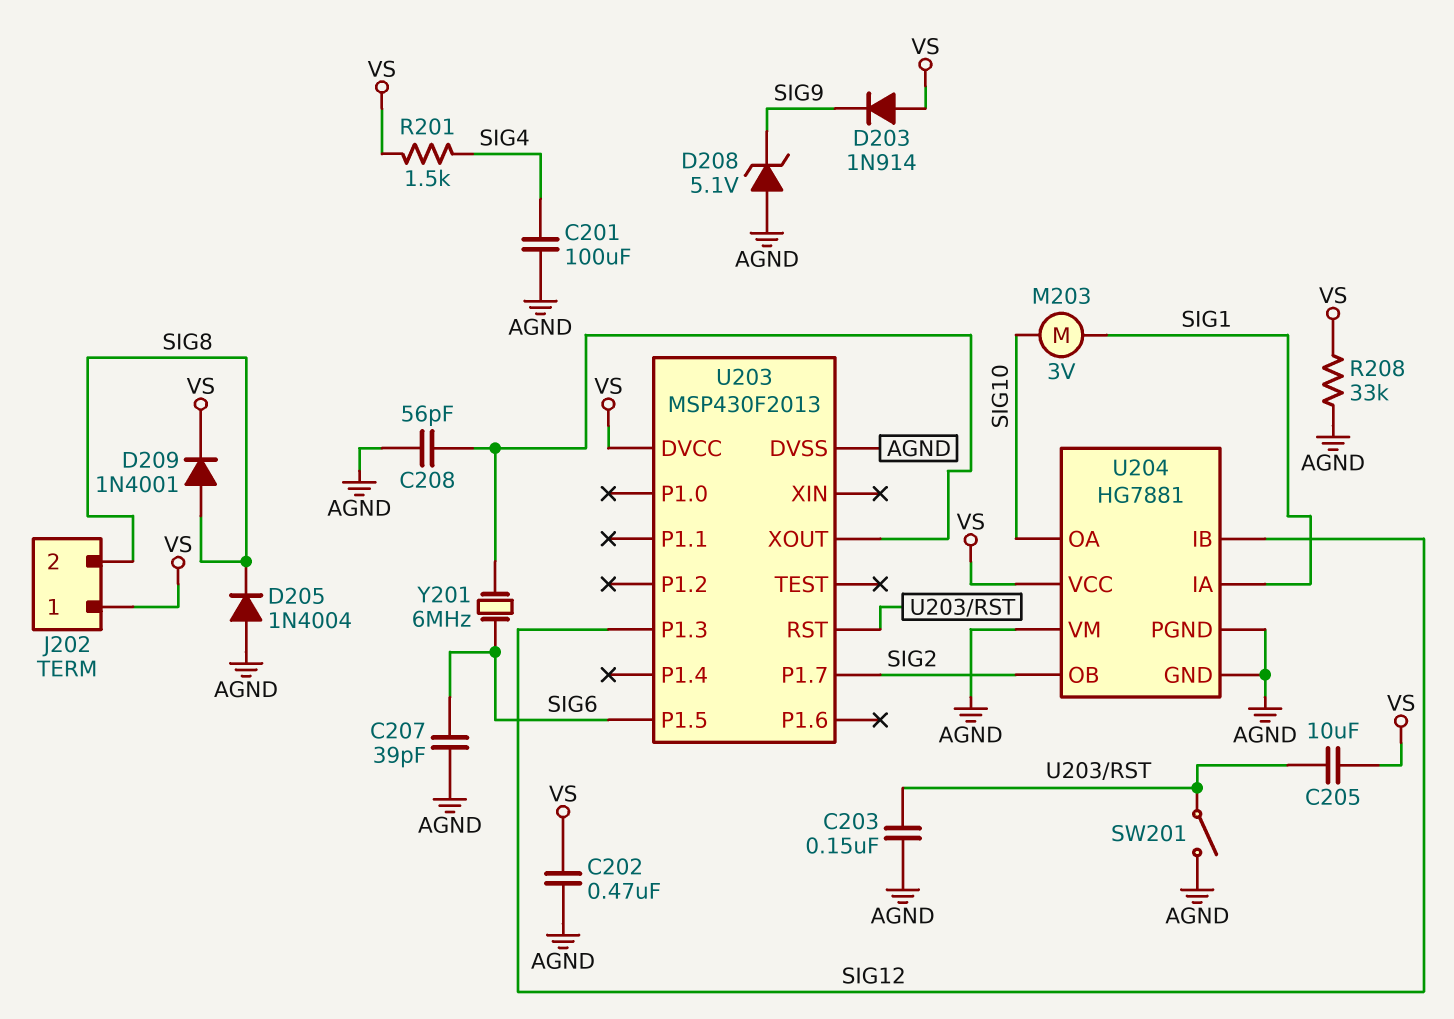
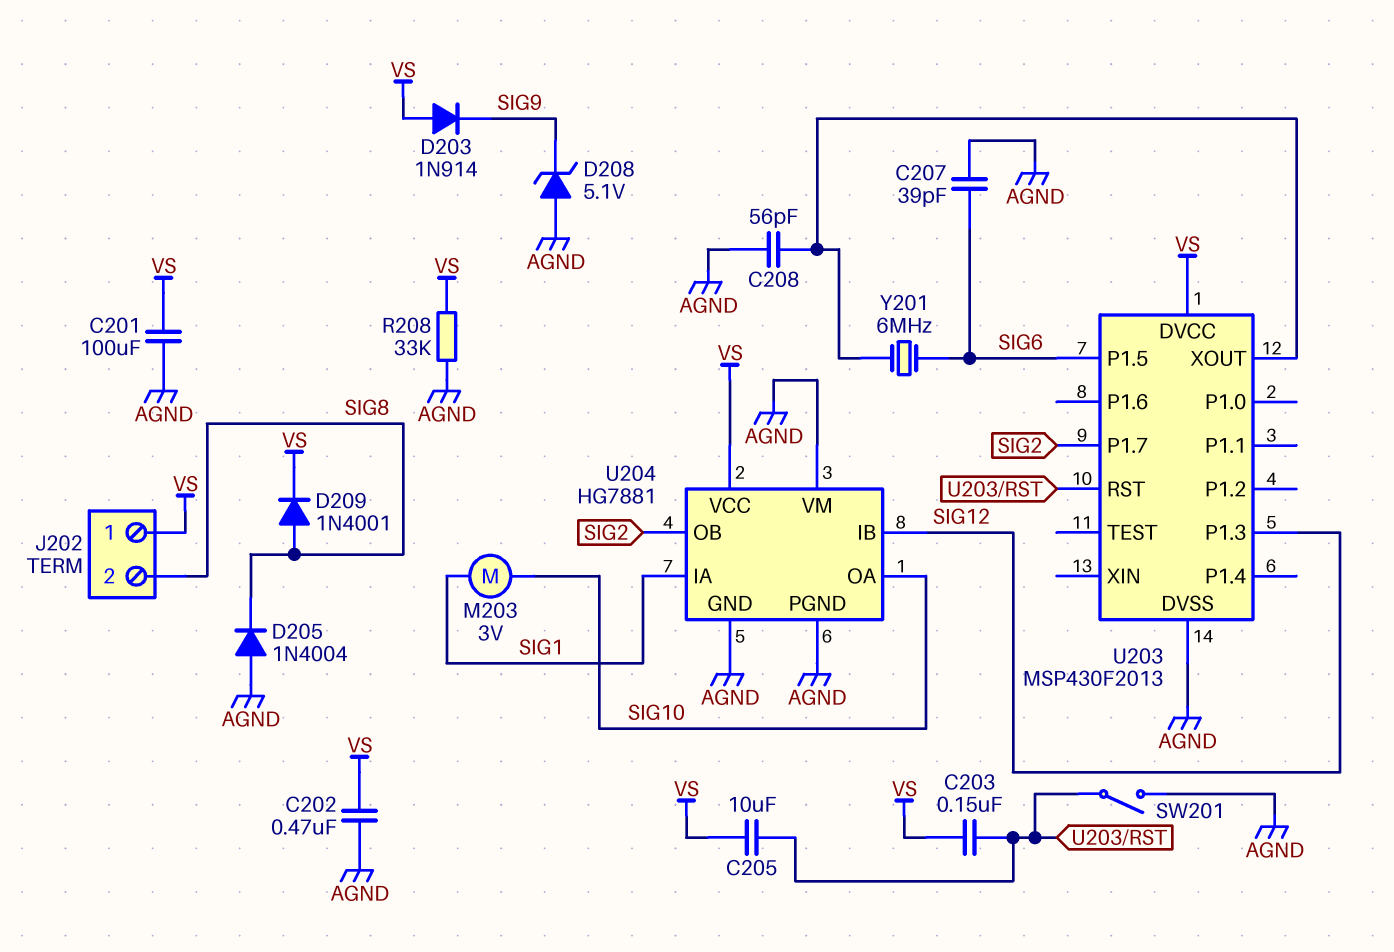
C201: 100uF (AGND, SIG4) -> 100uF (AGND, VS)
C203: 150nF (AGND, U203/RST) -> 150nF (U203/RST, VS)
R201: 1.5k (SIG4, VS) -> none

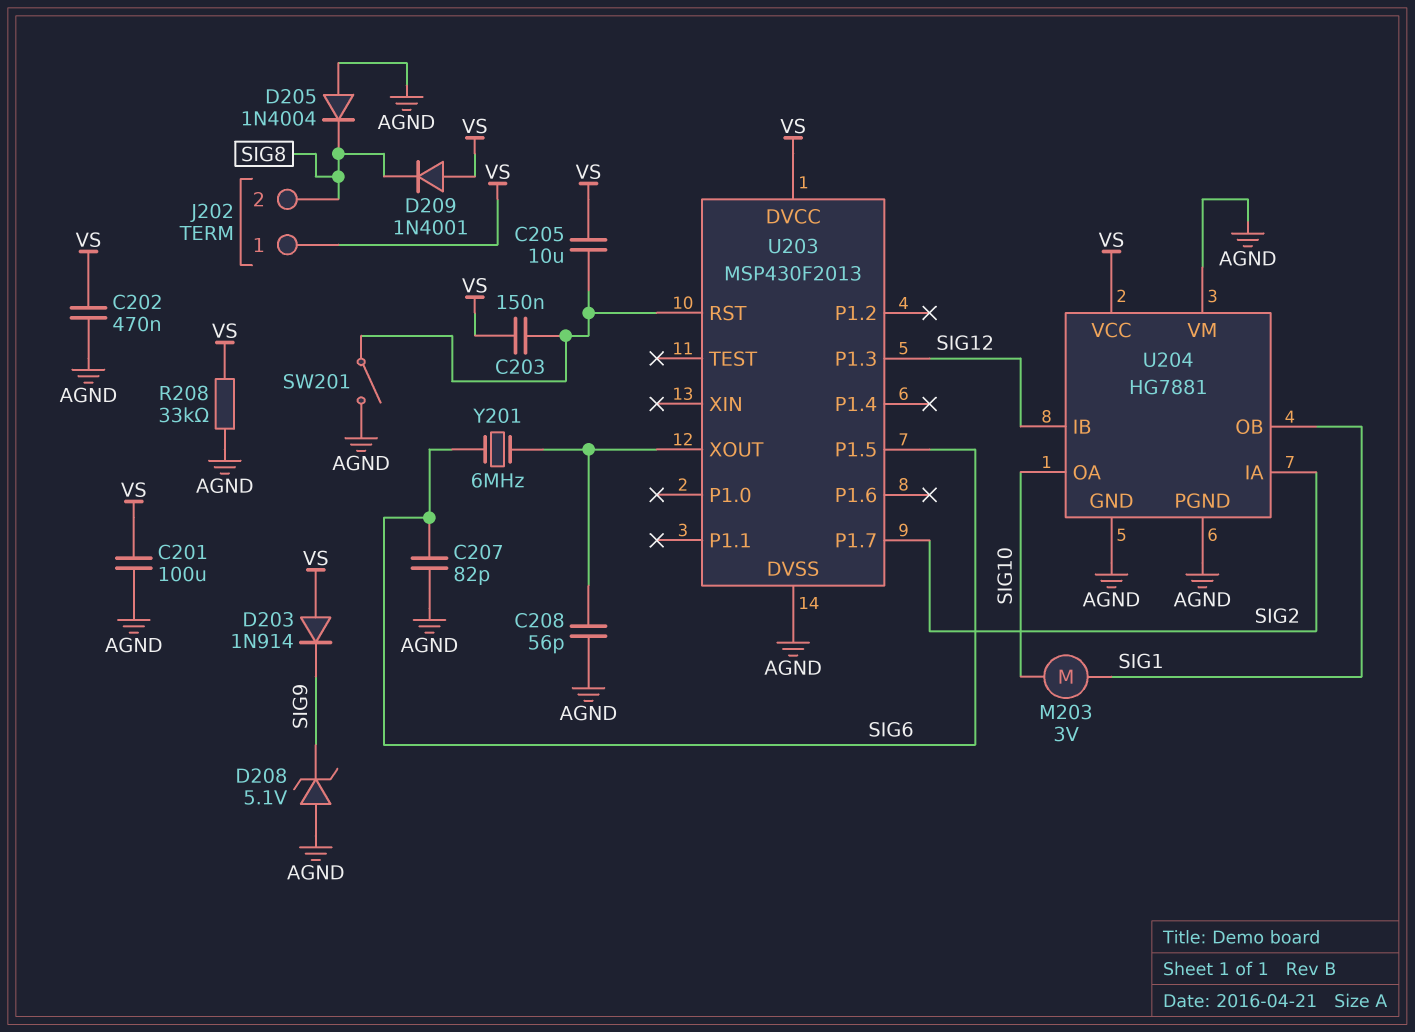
C207: 39pF (AGND, SIG6) -> 82pF (AGND, SIG6)
D209: diode 1N4001 (A SIG8, K VS) -> diode 1N4001 (A VS, K SIG8)
U204 pin IA: SIG1 -> SIG2
U204 pin OB: SIG2 -> SIG1

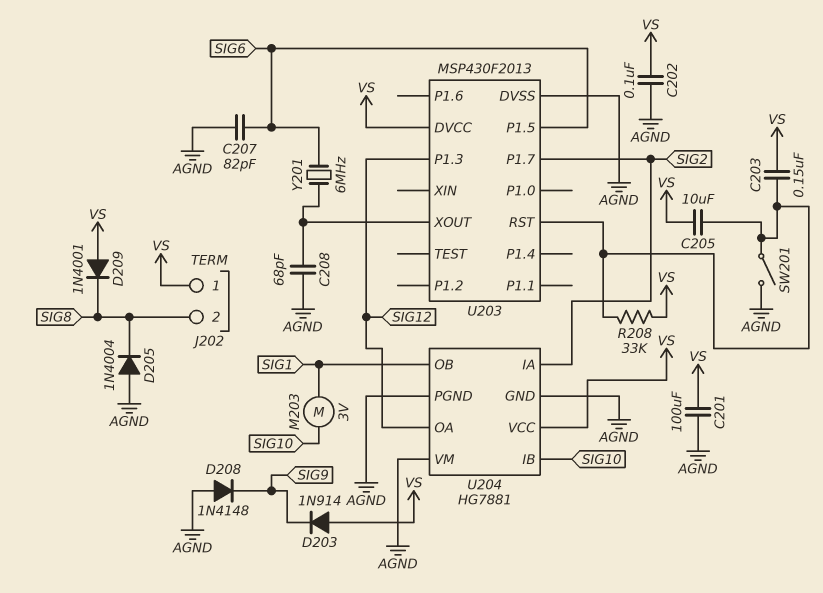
C202: 470nF (AGND, VS) -> 100nF (AGND, VS)
C208: 56pF (AGND, U203/XOUT) -> 68pF (AGND, U203/XOUT)
D208: zener 5.1V (A AGND, K SIG9) -> diode 1N4148 (A AGND, K SIG9)
R208: 33k (AGND, VS) -> 33k (U203/RST, VS)
U204 pin IB: SIG12 -> SIG10
U204 pin OA: SIG10 -> SIG12

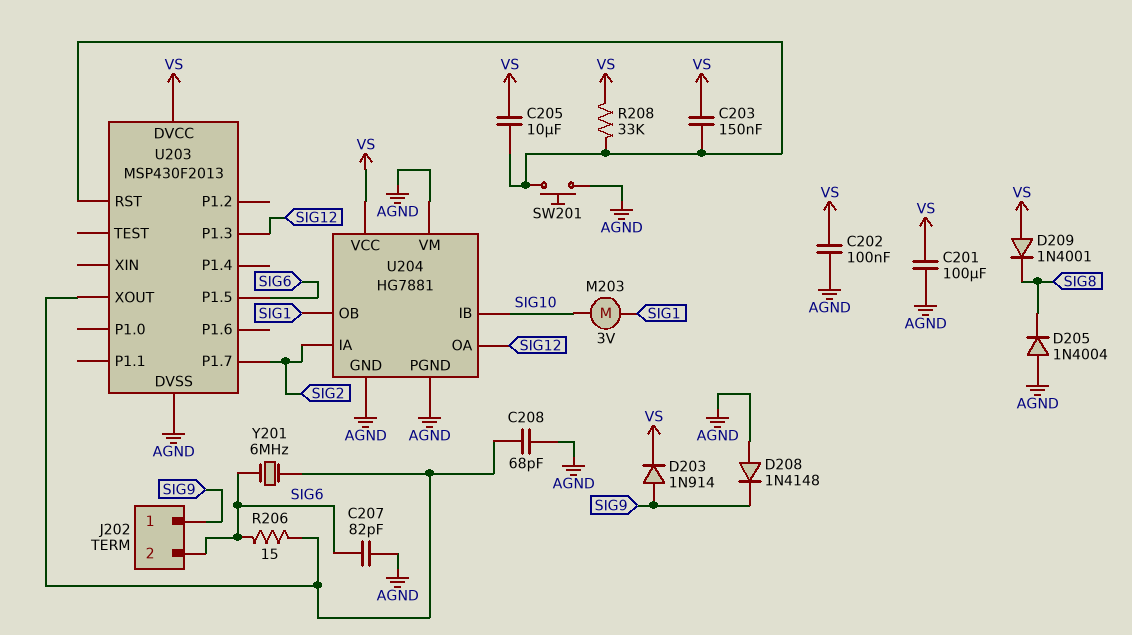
D203: diode 1N914 (A VS, K SIG9) -> diode 1N914 (A SIG9, K VS)
J202 pin 1: VS -> SIG9
J202 pin 2: SIG8 -> SIG6
R206: none -> 15 (SIG6, U203/XOUT)
SW201: switch (AGND, U203/RST) -> button (AGND, U203/RST)

